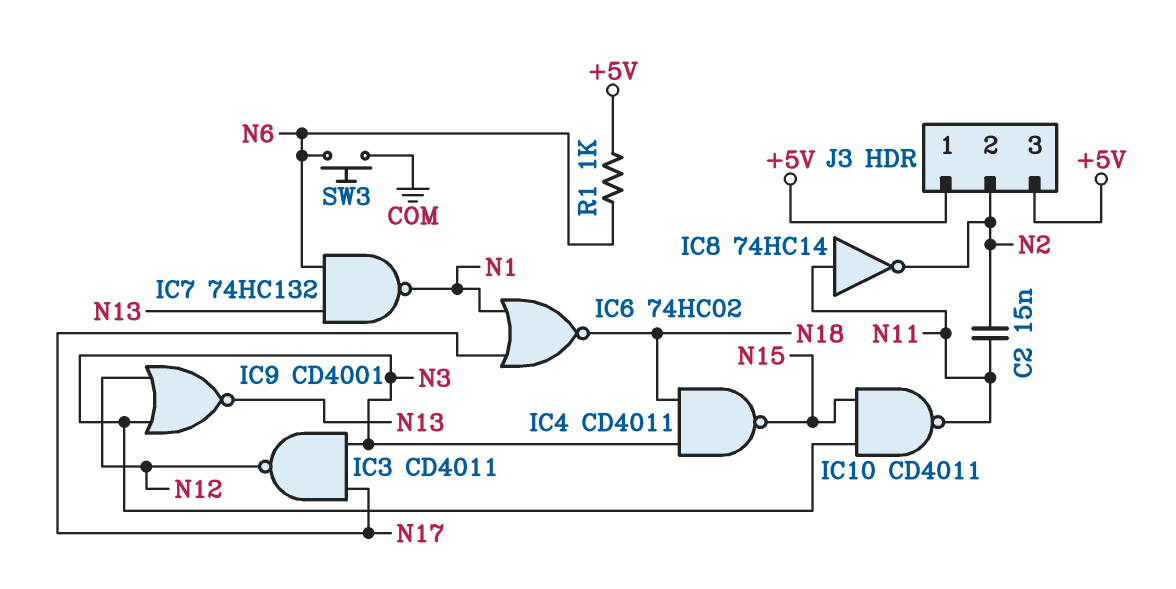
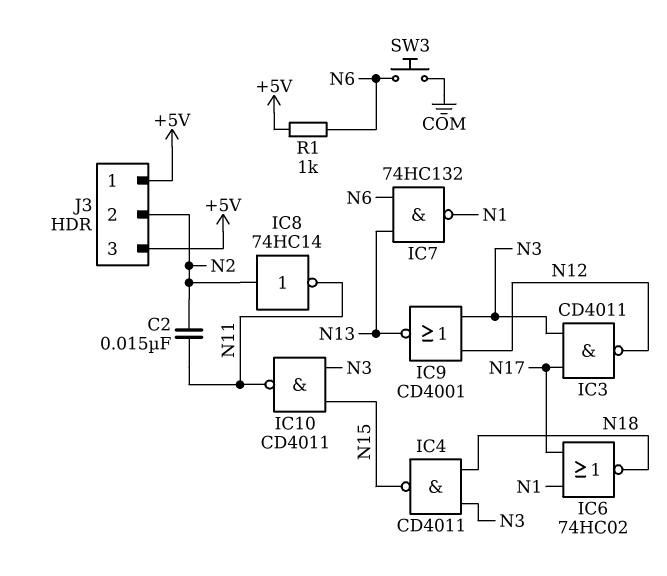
IC8: NOT 74HC14 (in N11, out N2) -> NOT 74HC14 (in N2, out N11)

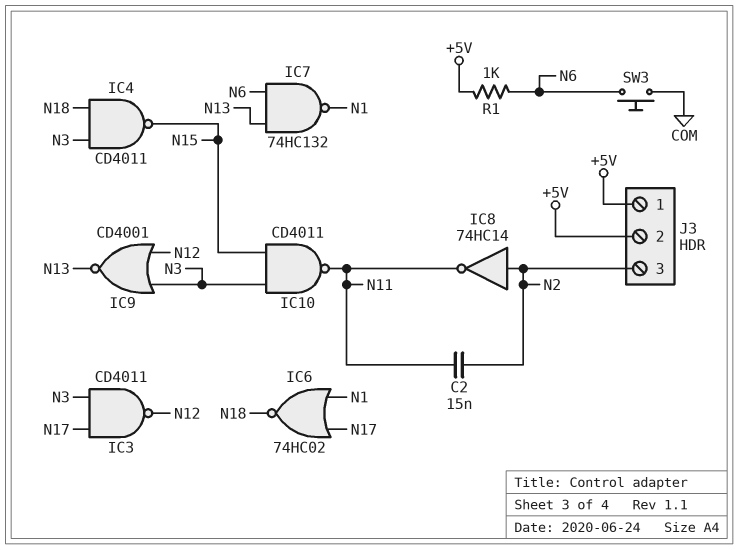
J3 pin 2: N2 -> +5V
J3 pin 3: +5V -> N2

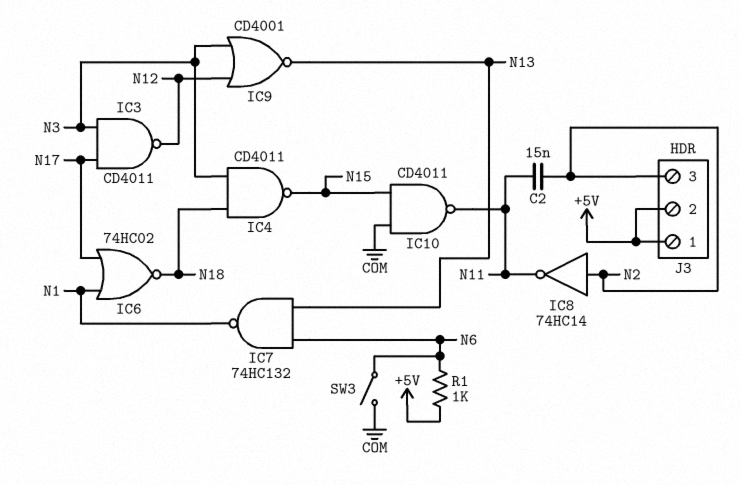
IC10: NAND CD4011 (in N3, in N15, out N11) -> NAND CD4011 (in COM, in N15, out N11)
SW3: button (COM, N6) -> switch (COM, N6)

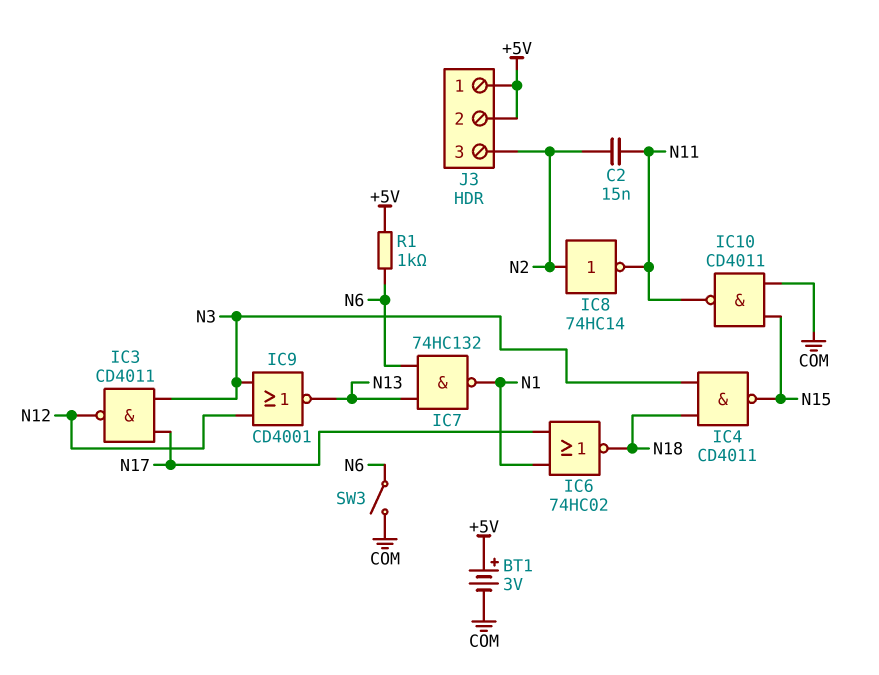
BT1: none -> 3V (plus +5V, minus COM)

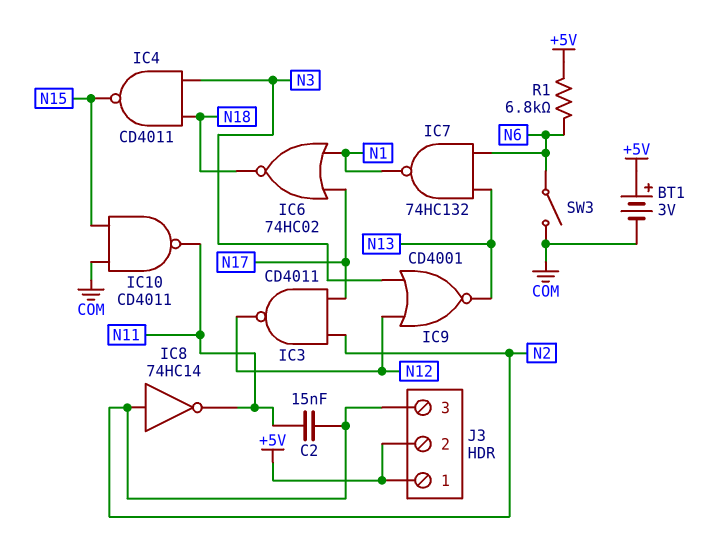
IC3: NAND CD4011 (in N3, in N17, out N12) -> NAND CD4011 (in N2, in N17, out N12)
R1: 1k (+5V, N6) -> 6.8k (+5V, N6)

